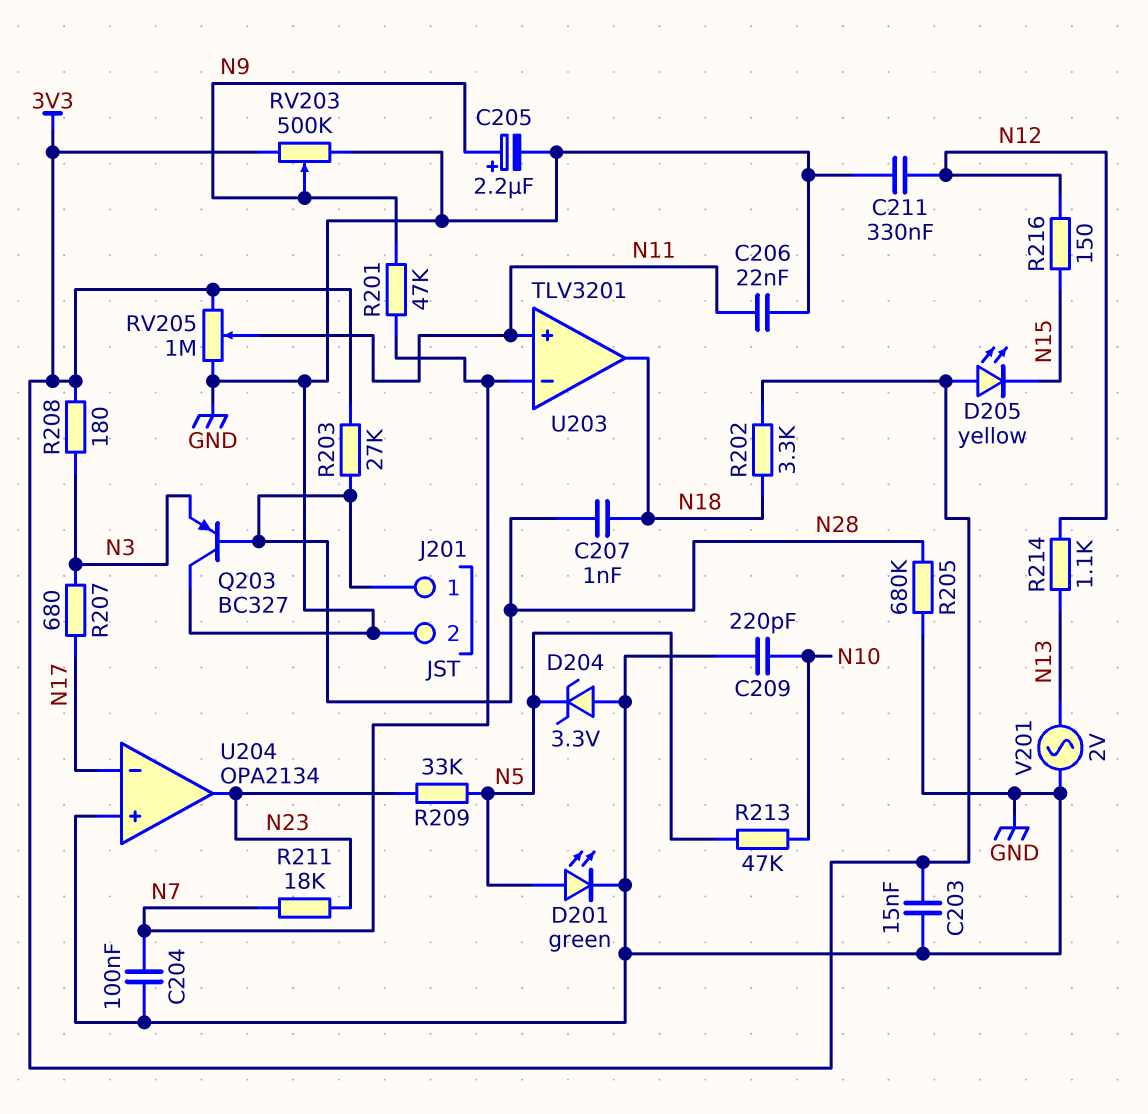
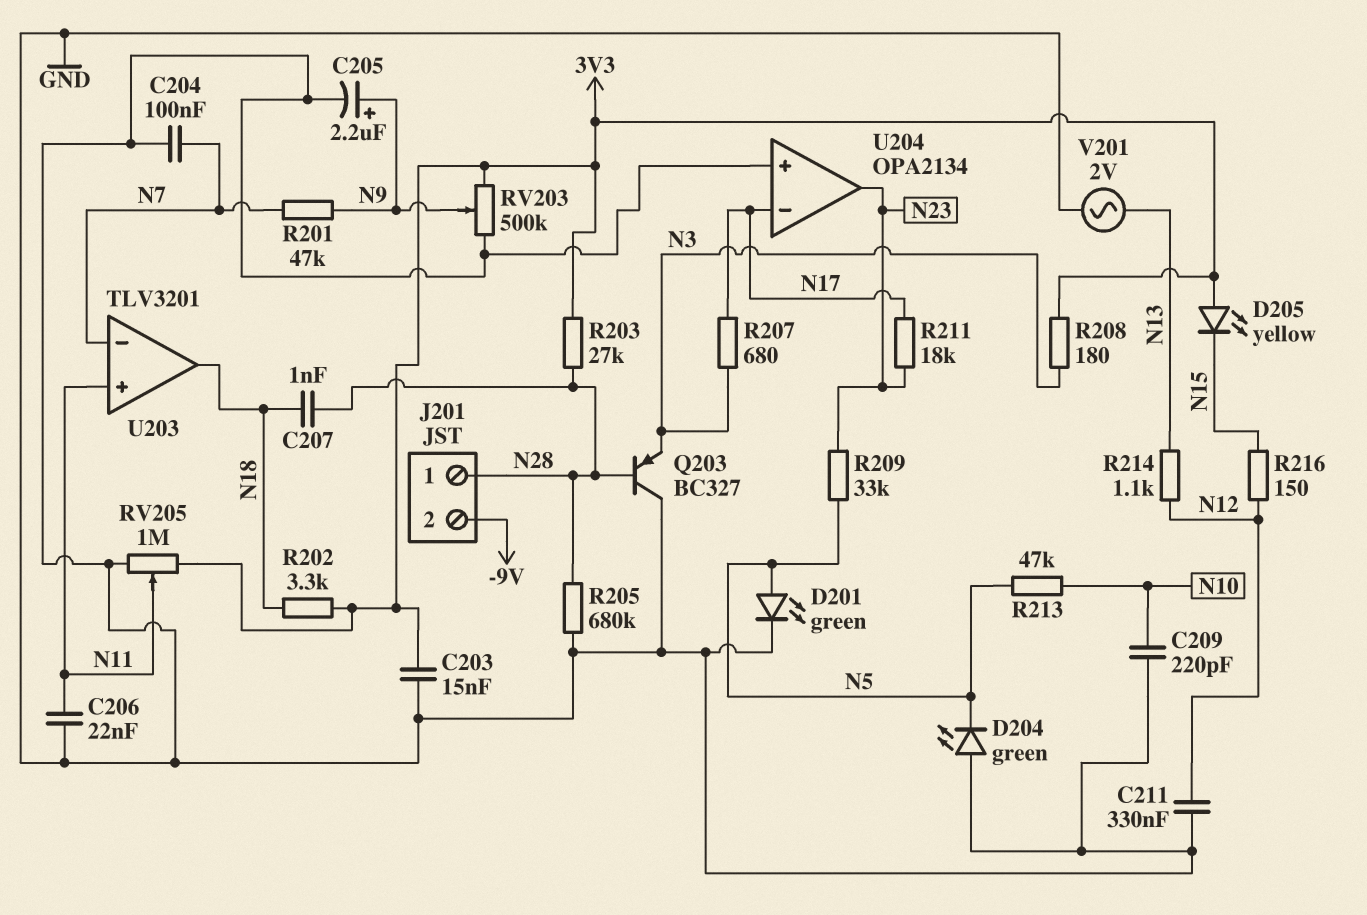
D204: zener 3.3V (A GND, K N5) -> LED green (A GND, K N5)
J201 pin 2: GND -> -9V
R211: 18k (N7, N23) -> 18k (N17, N23)

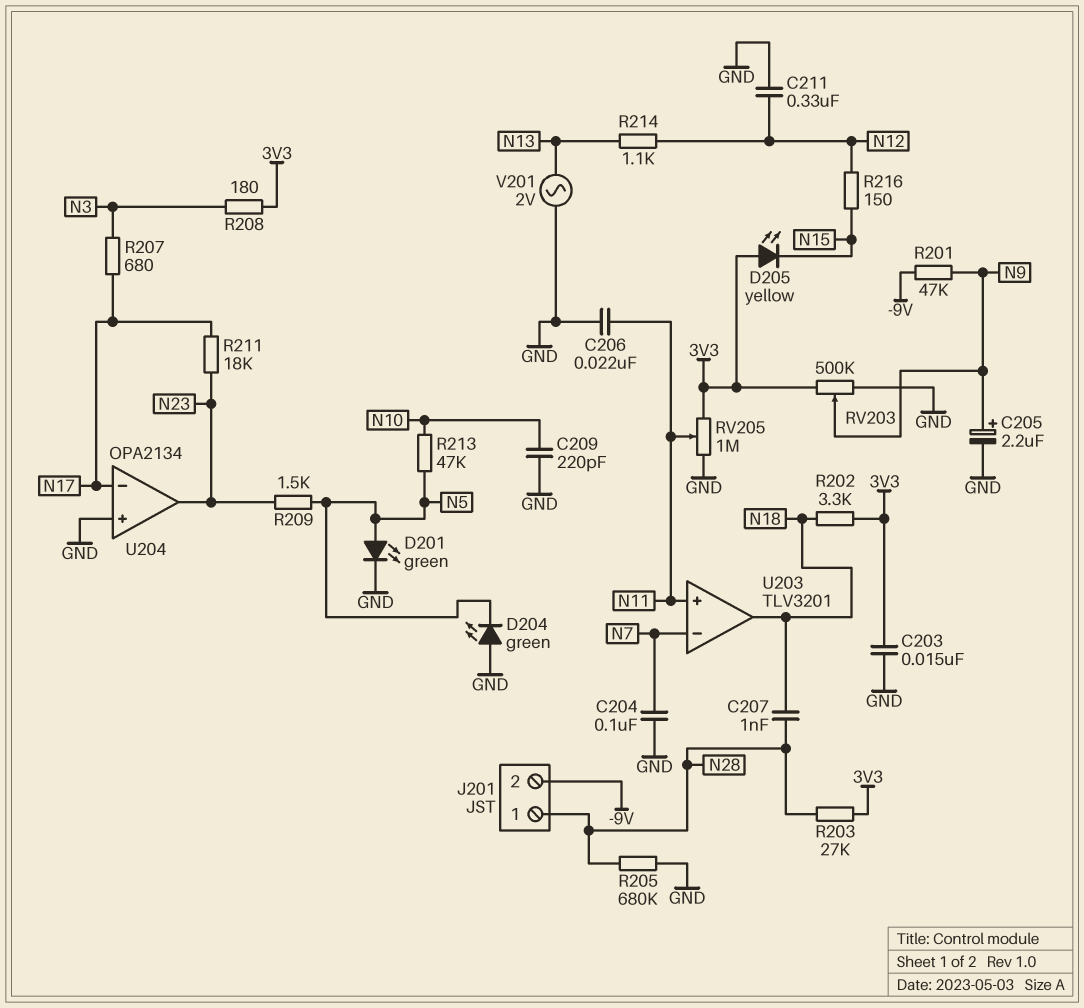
Q203: PNP BC327 (B N28, C GND, E N3) -> none
R201: 47k (N7, N9) -> 47k (-9V, N9)
R209: 33k (N5, N23) -> 1.5k (N5, N23)

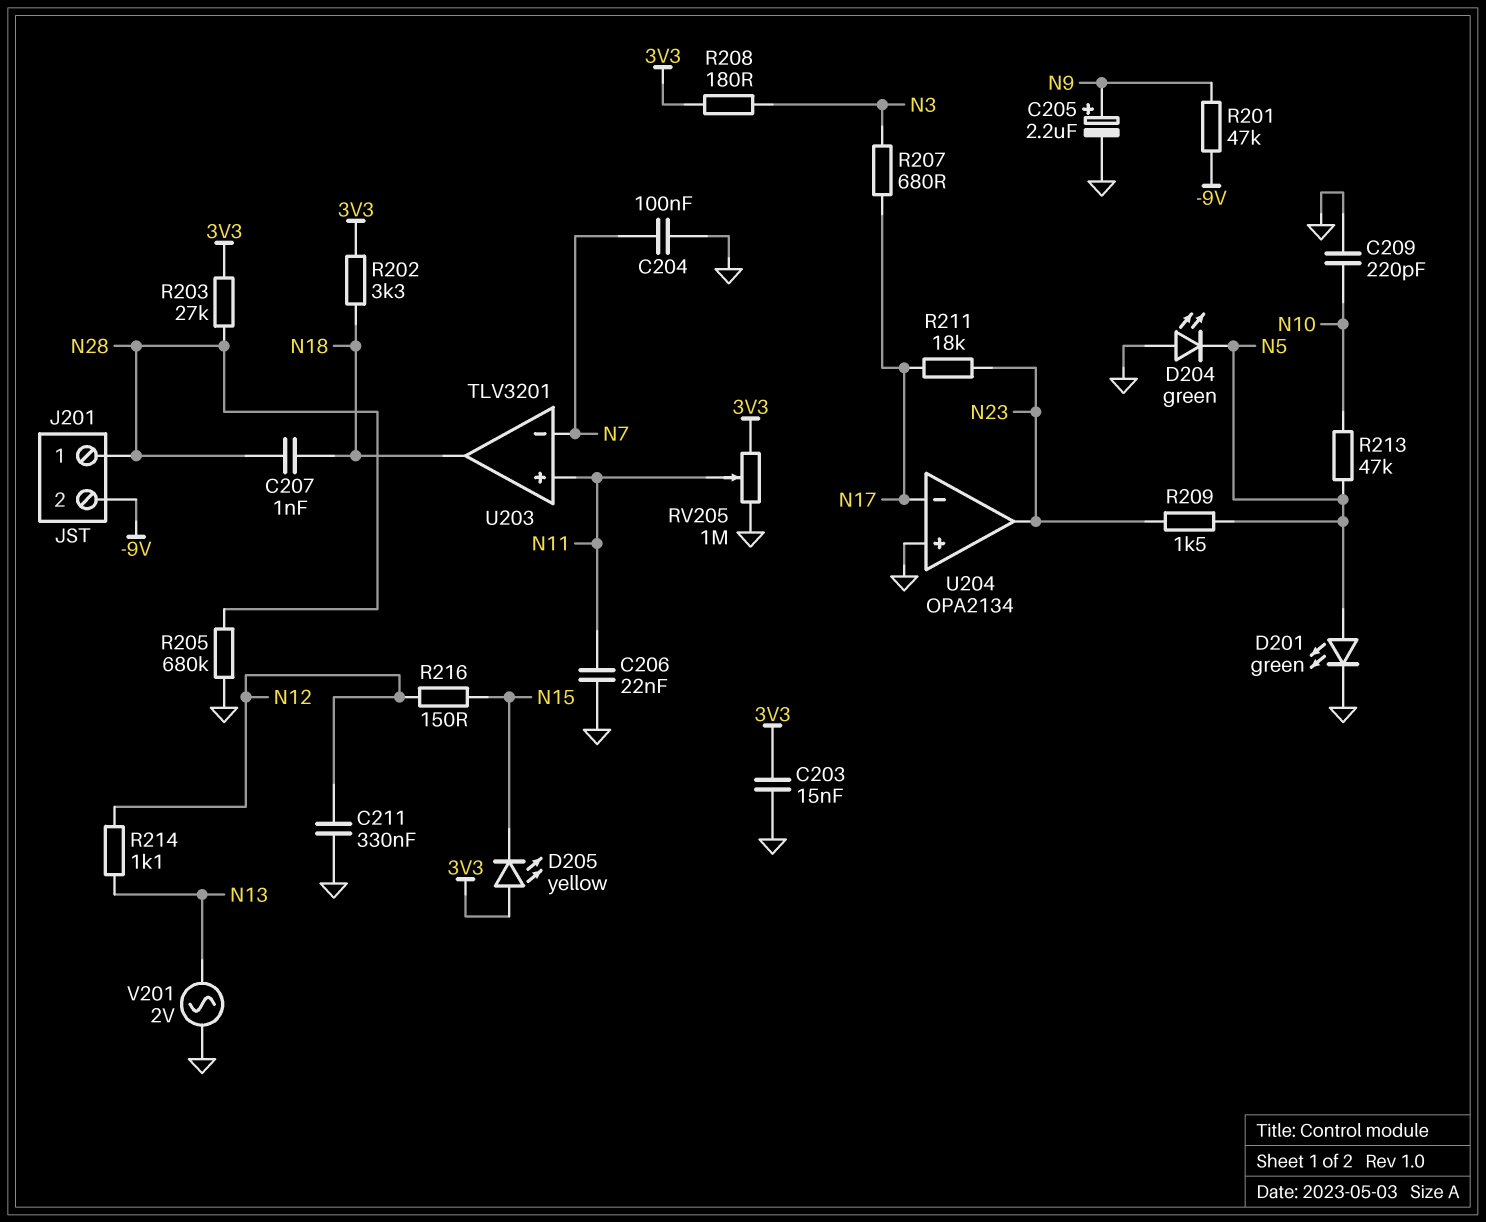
RV203: 500k (3V3, GND, wiper N9) -> none

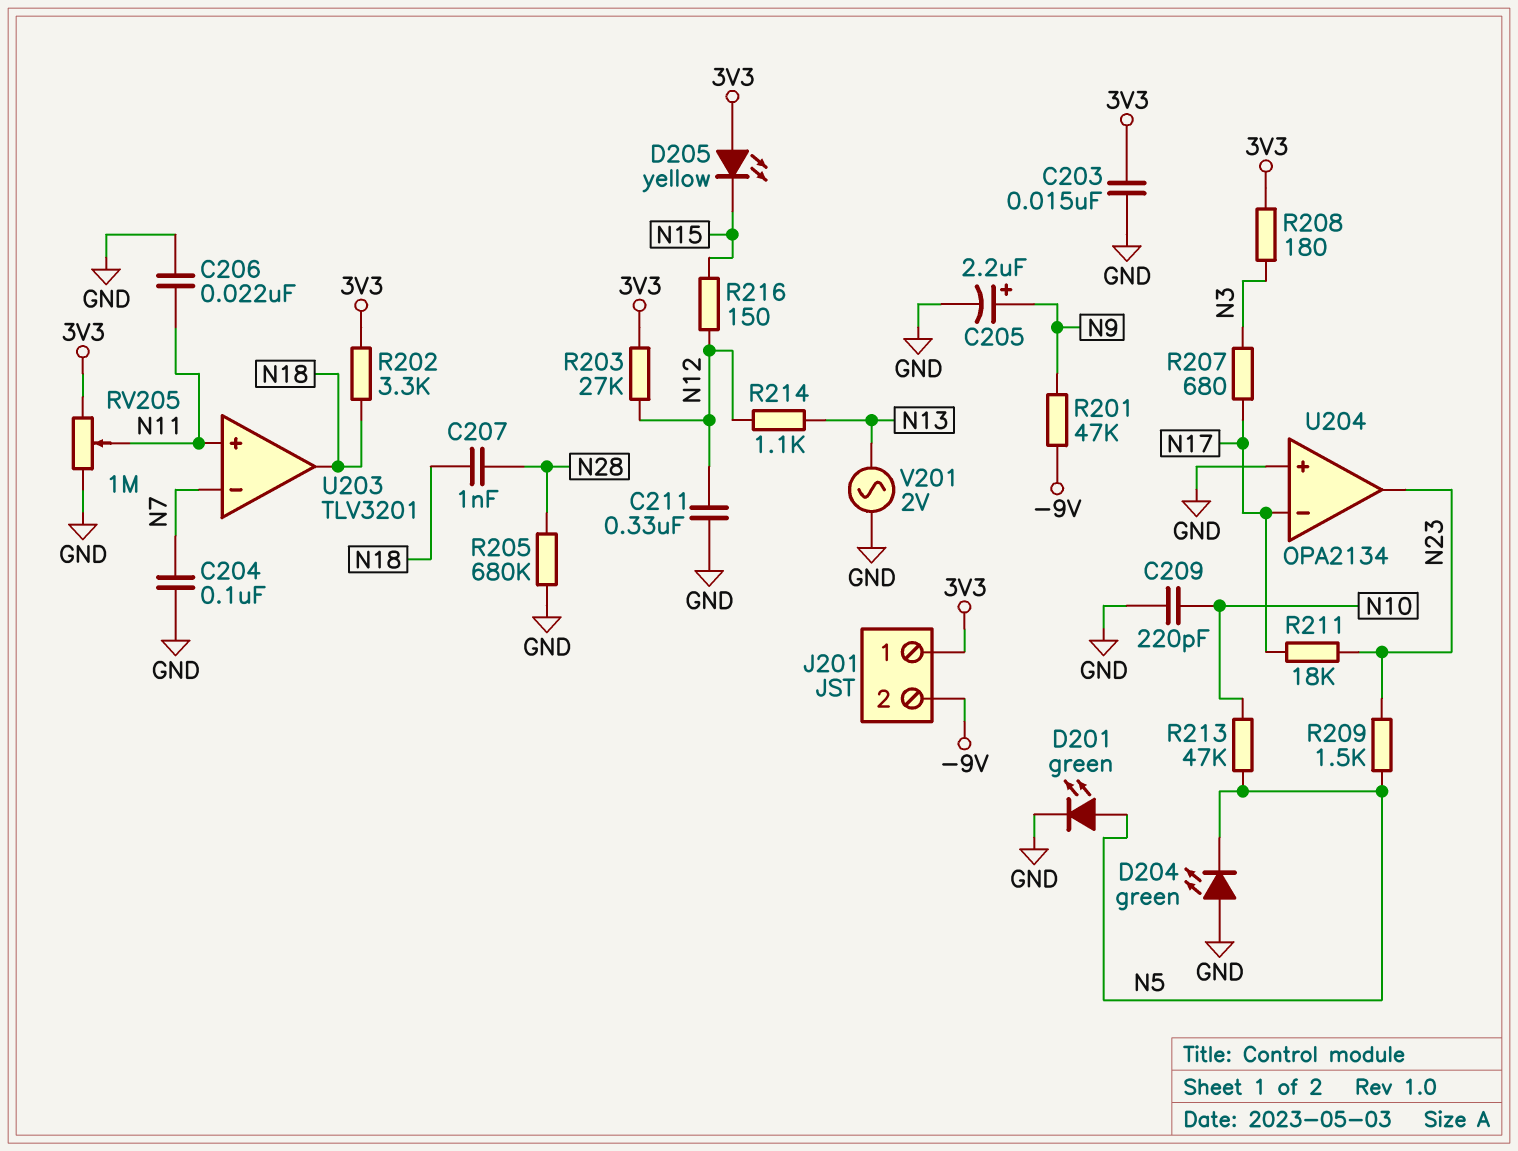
J201 pin 1: N28 -> 3V3
R203: 27k (3V3, N28) -> 27k (3V3, N12)

